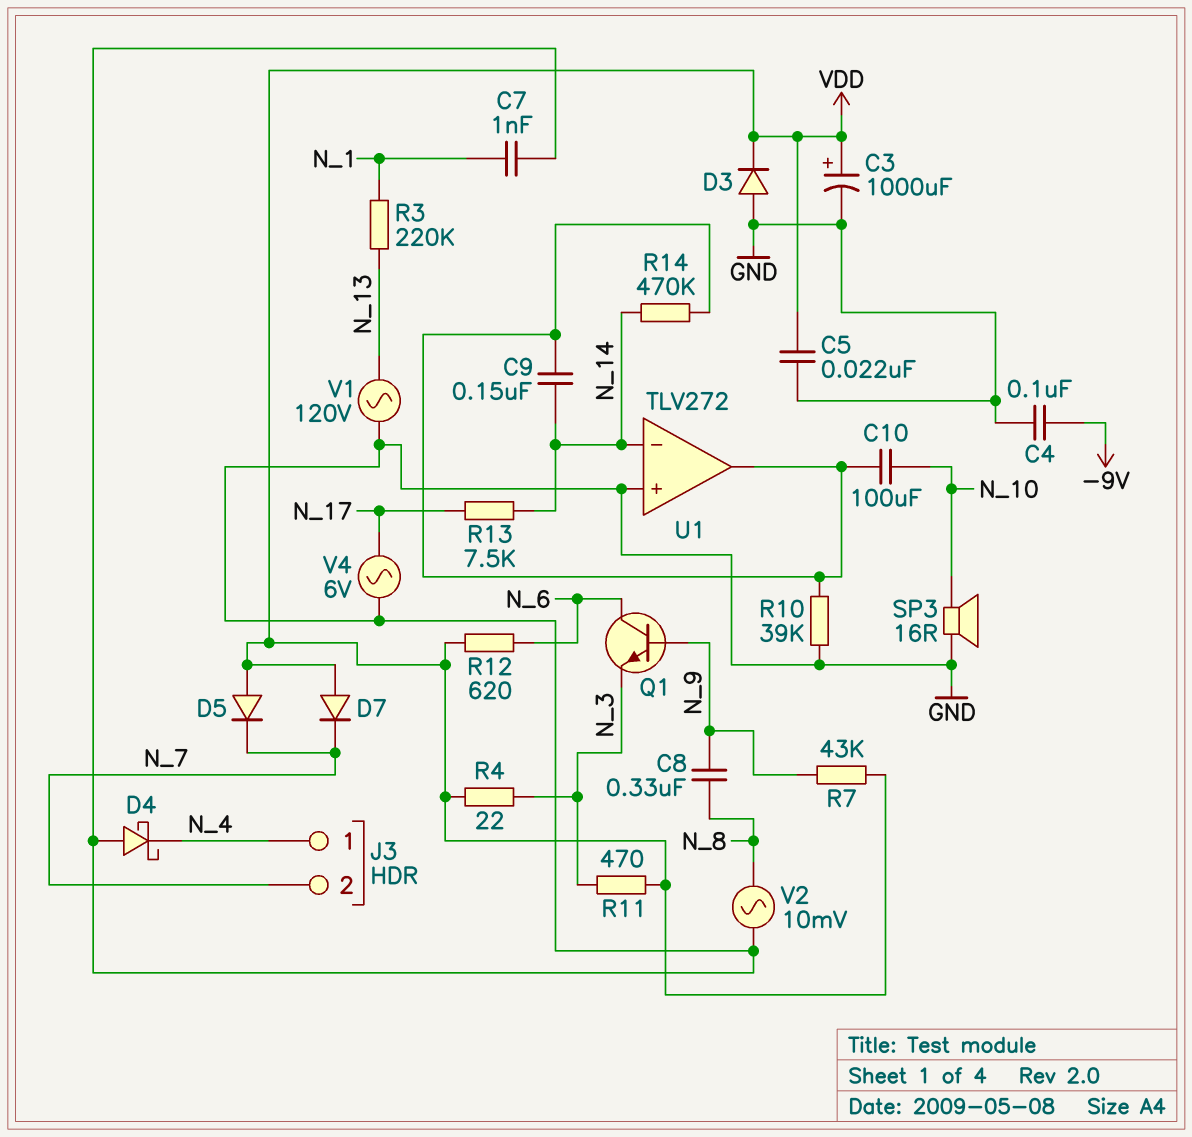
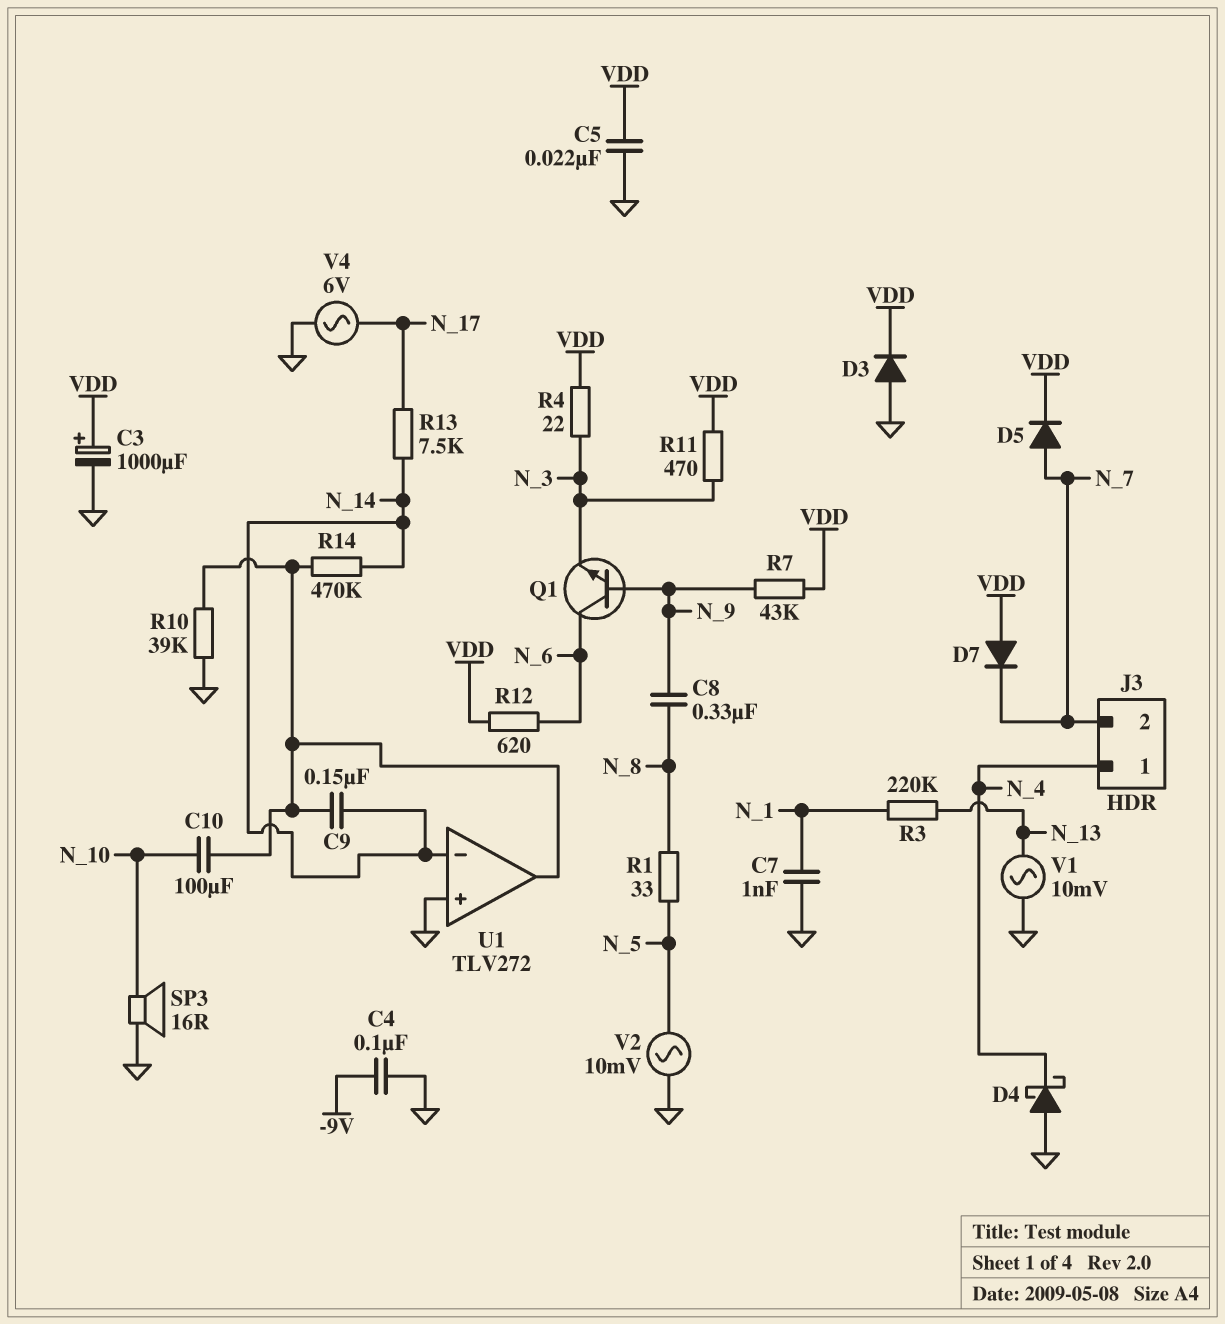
D5: diode (A VDD, K N_7) -> diode (A N_7, K VDD)
R1: none -> 33 (N_5, N_8)
V1: AC 120V (GND, N_13) -> AC 10mV (GND, N_13)
V2: AC 10mV (GND, N_8) -> AC 10mV (GND, N_5)

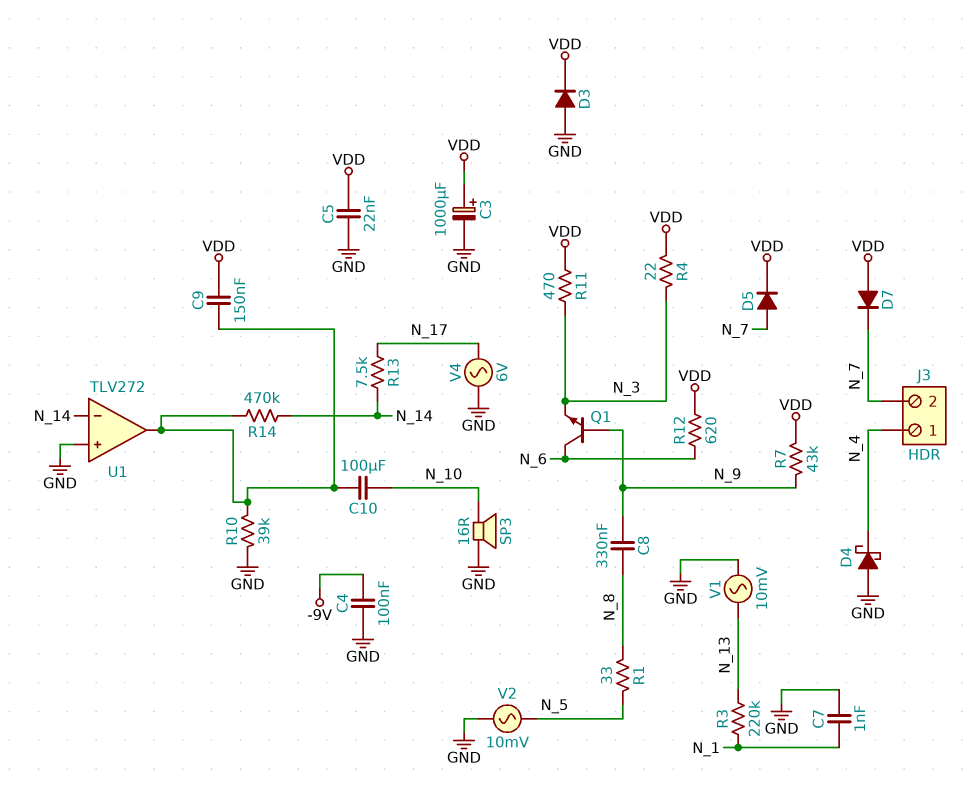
C9: 150nF (N_14, U1/out) -> 150nF (U1/out, VDD)

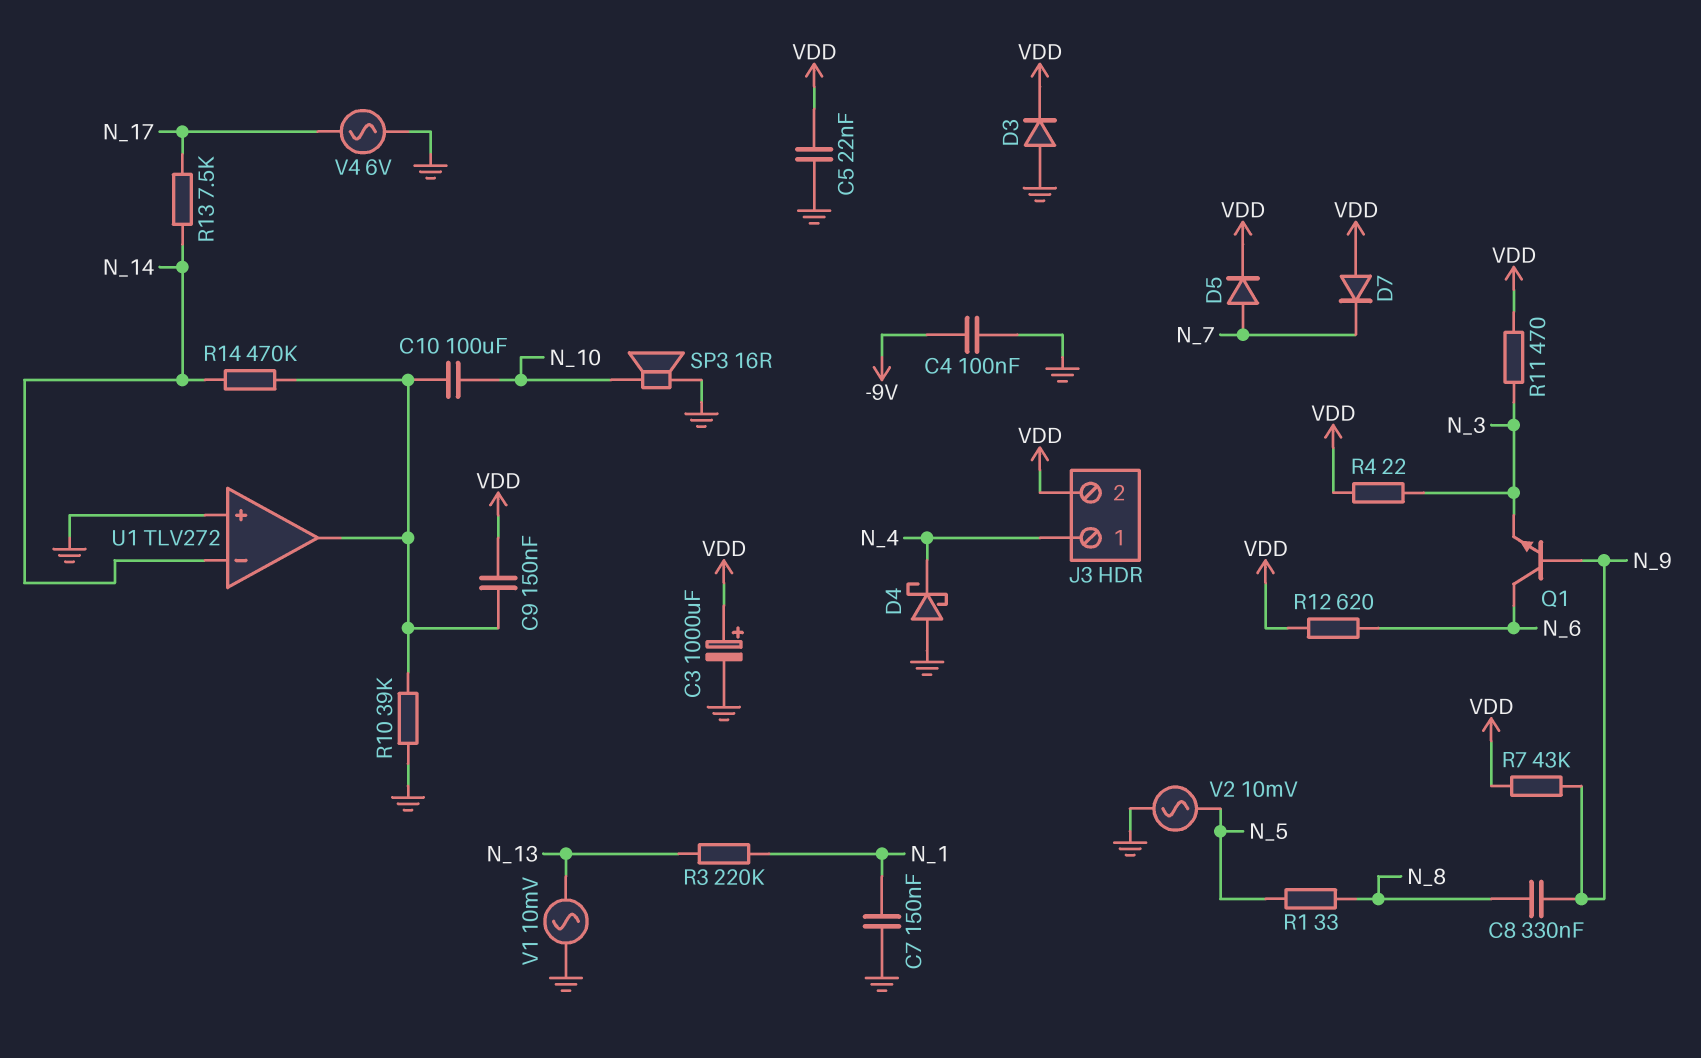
C7: 1nF (GND, N_1) -> 150nF (GND, N_1)
J3 pin 2: N_7 -> VDD

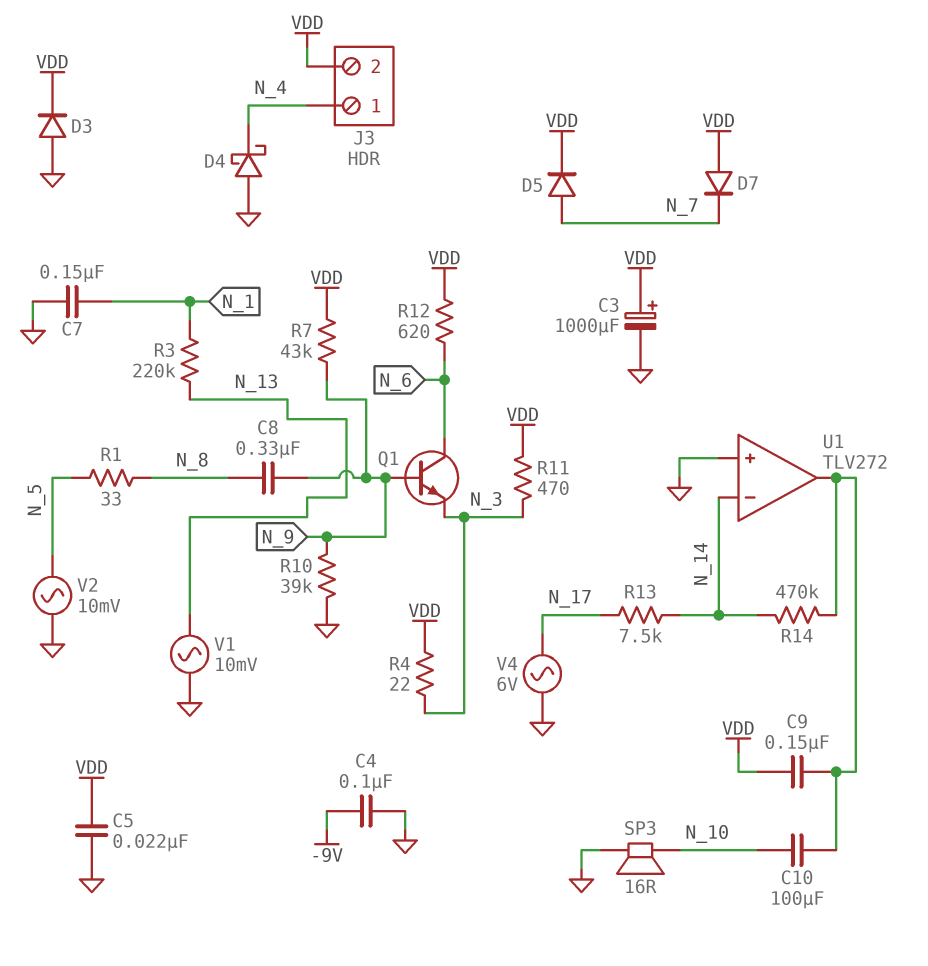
R10: 39k (GND, U1/out) -> 39k (GND, N_9)

